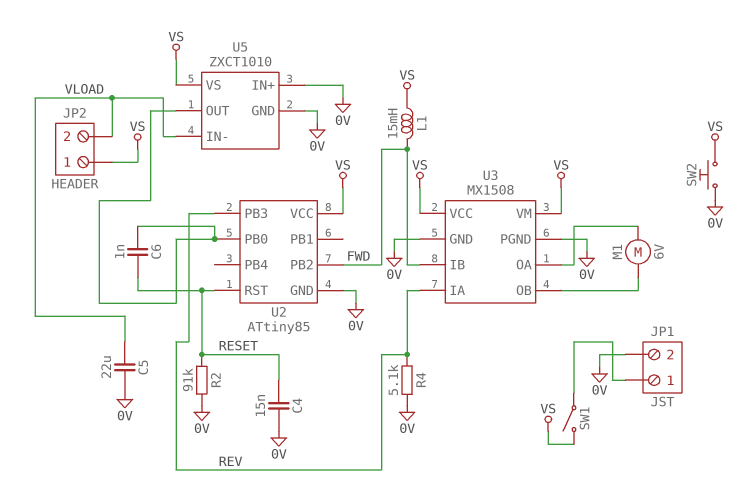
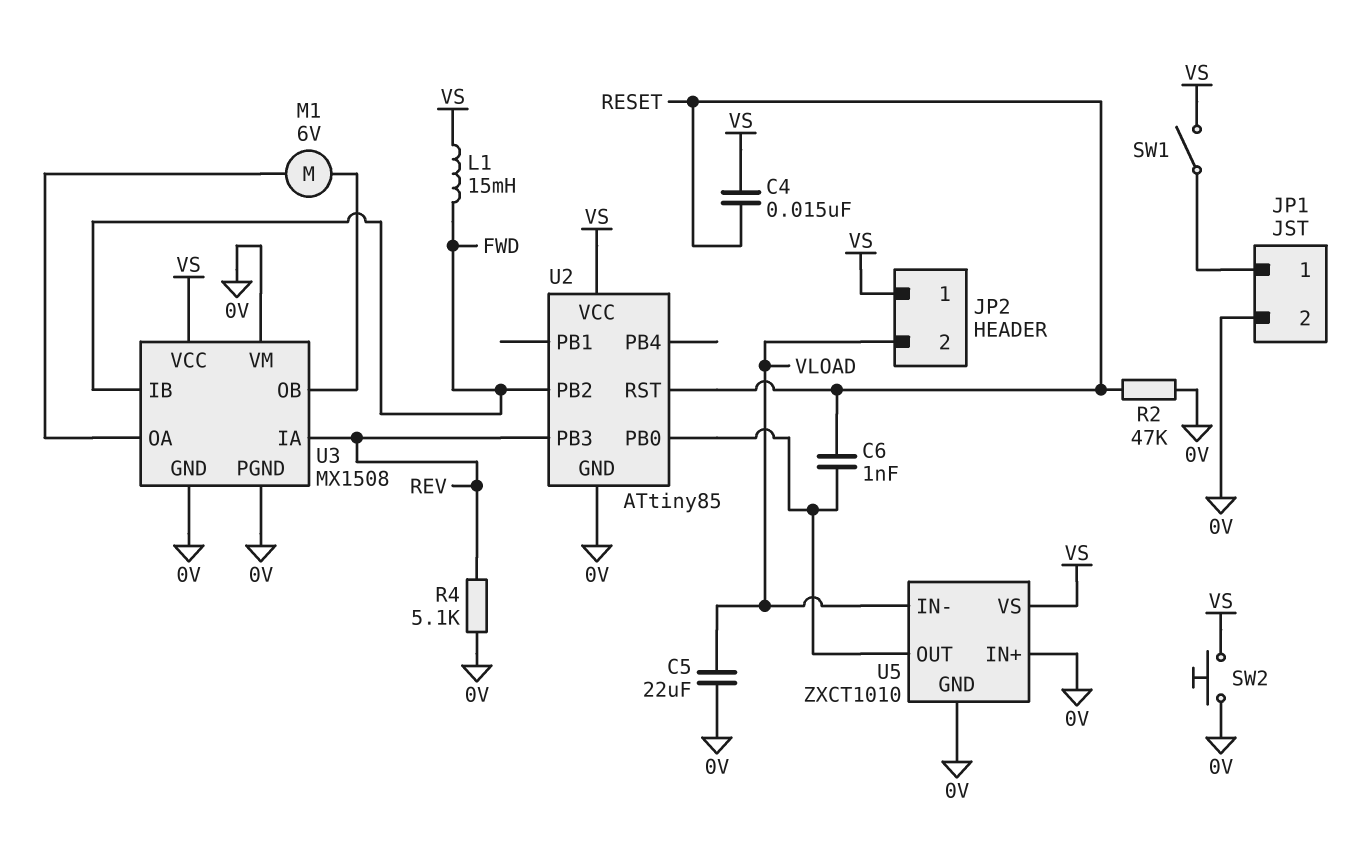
C4: 15nF (0V, RESET) -> 15nF (RESET, VS)
R2: 91k (0V, RESET) -> 47k (0V, RESET)
U3 pin VM: VS -> 0V

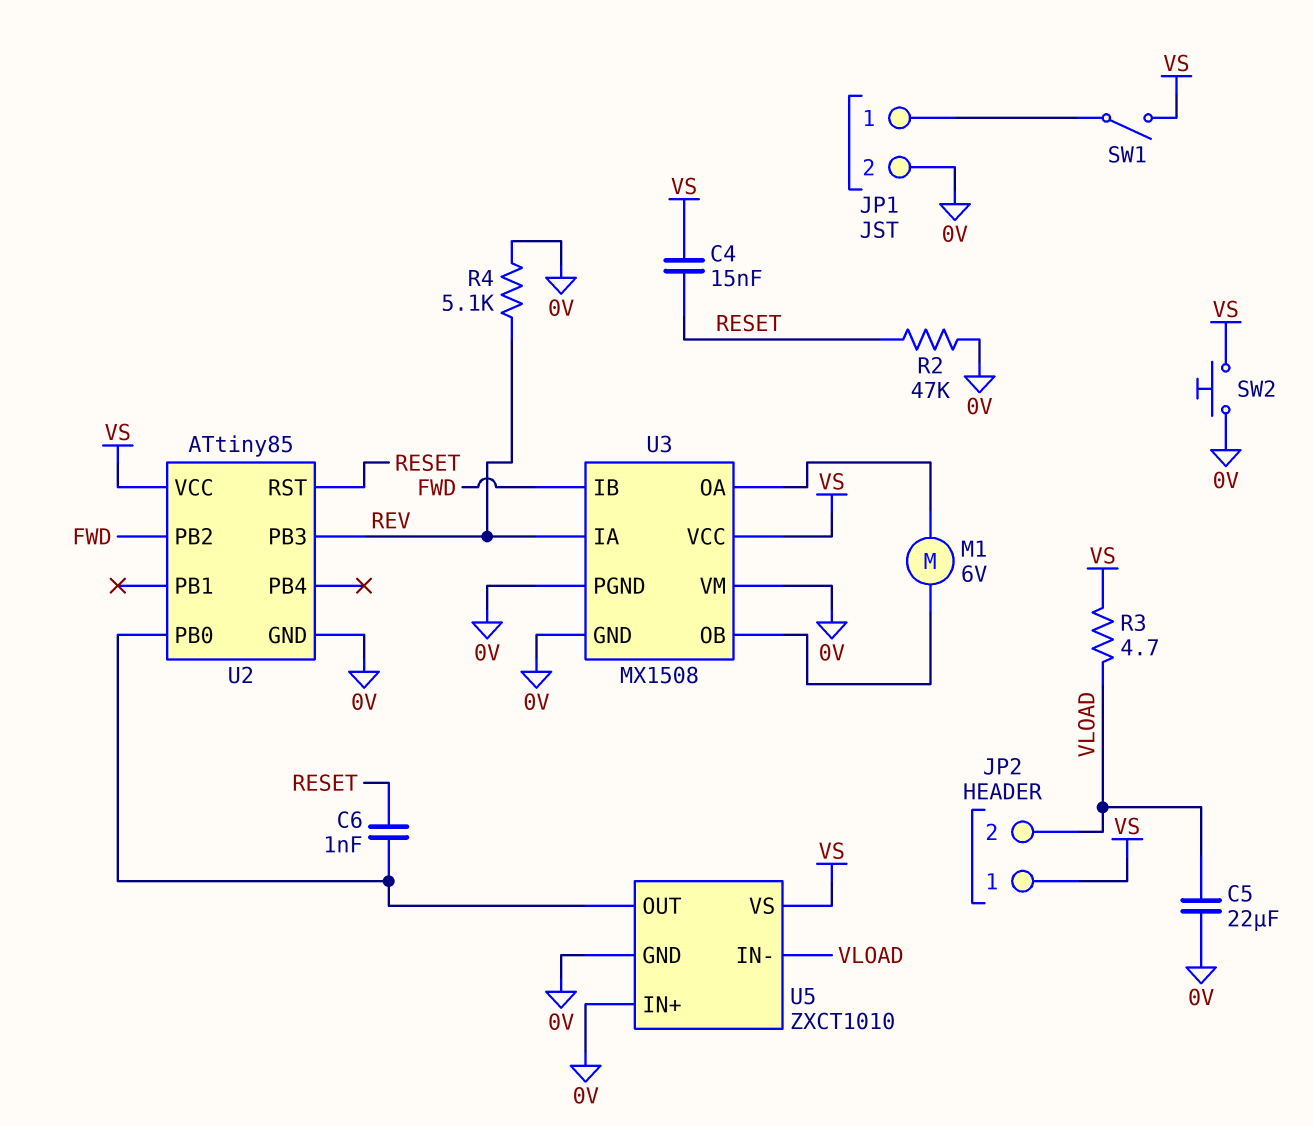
L1: 15mH (FWD, VS) -> none
R3: none -> 4.7 (VLOAD, VS)

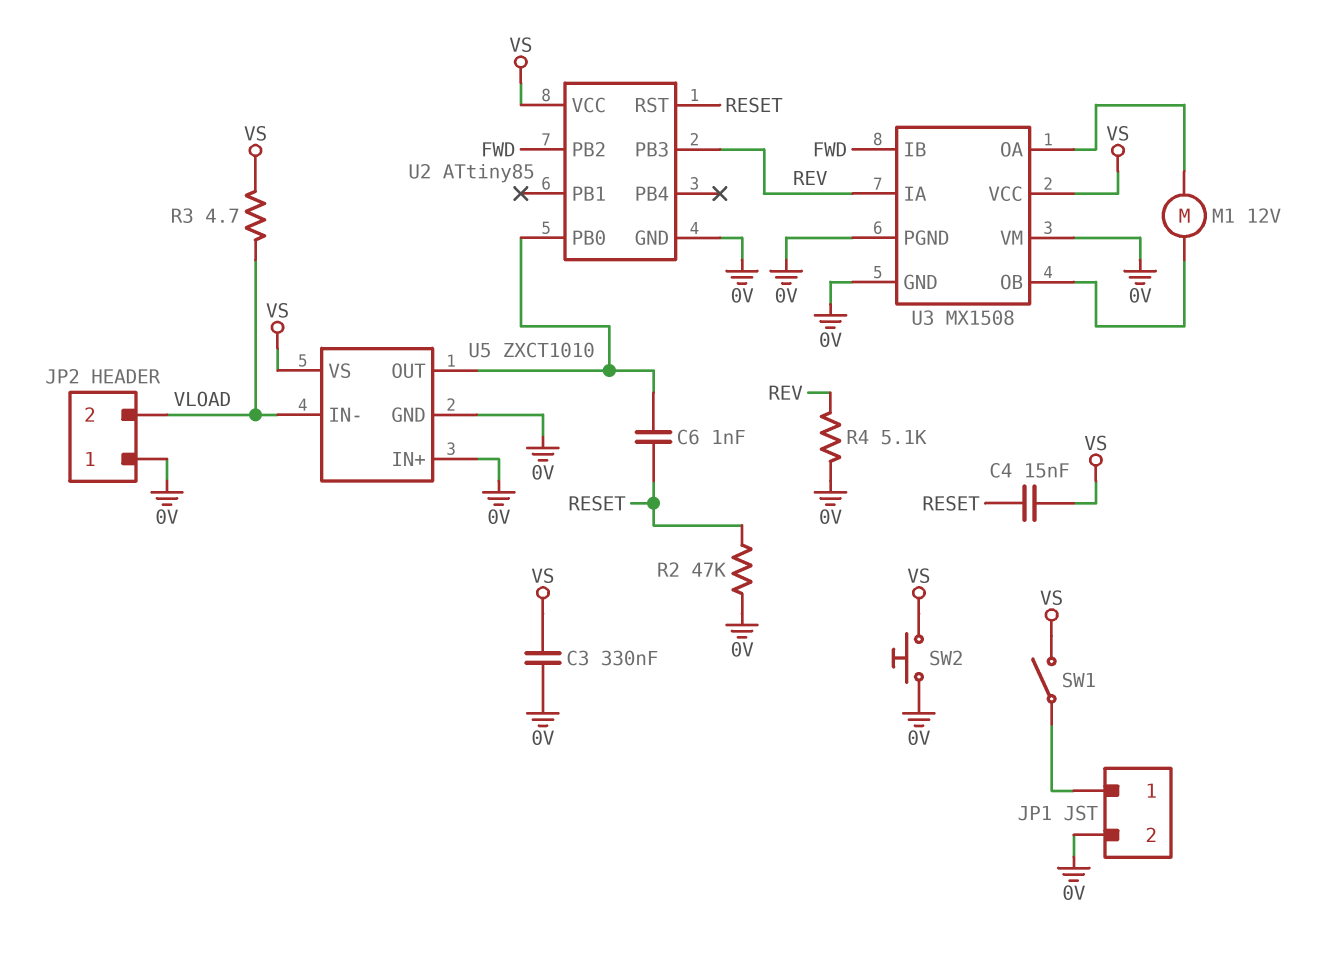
C3: none -> 330nF (0V, VS)
C5: 22uF (0V, VLOAD) -> none
JP2 pin 1: VS -> 0V
M1: motor 6V (U3/OA, U3/OB) -> motor 12V (U3/OA, U3/OB)

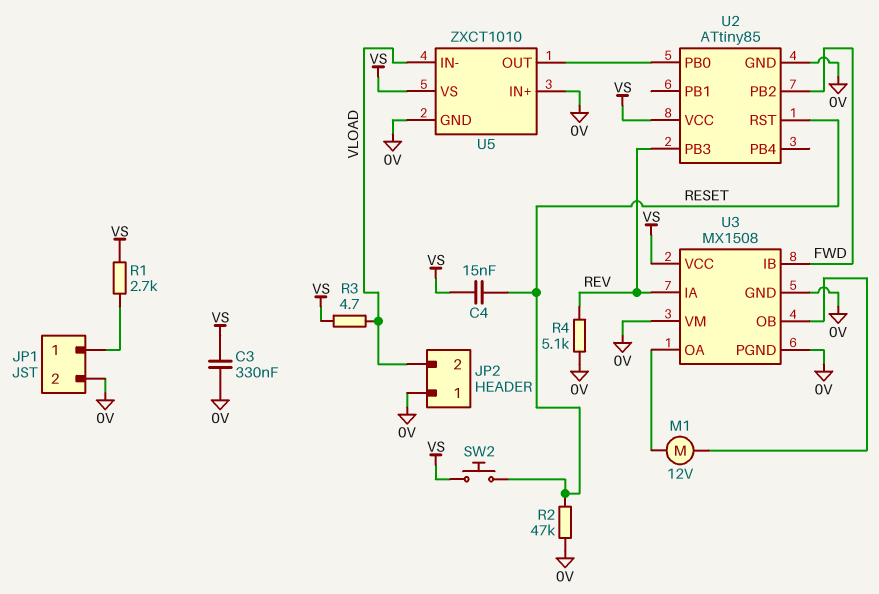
C6: 1nF (RESET, U2/PB0) -> none
R1: none -> 2.7k (JP1/1, VS)
SW1: switch (JP1/1, VS) -> none
SW2: button (0V, VS) -> button (RESET, VS)

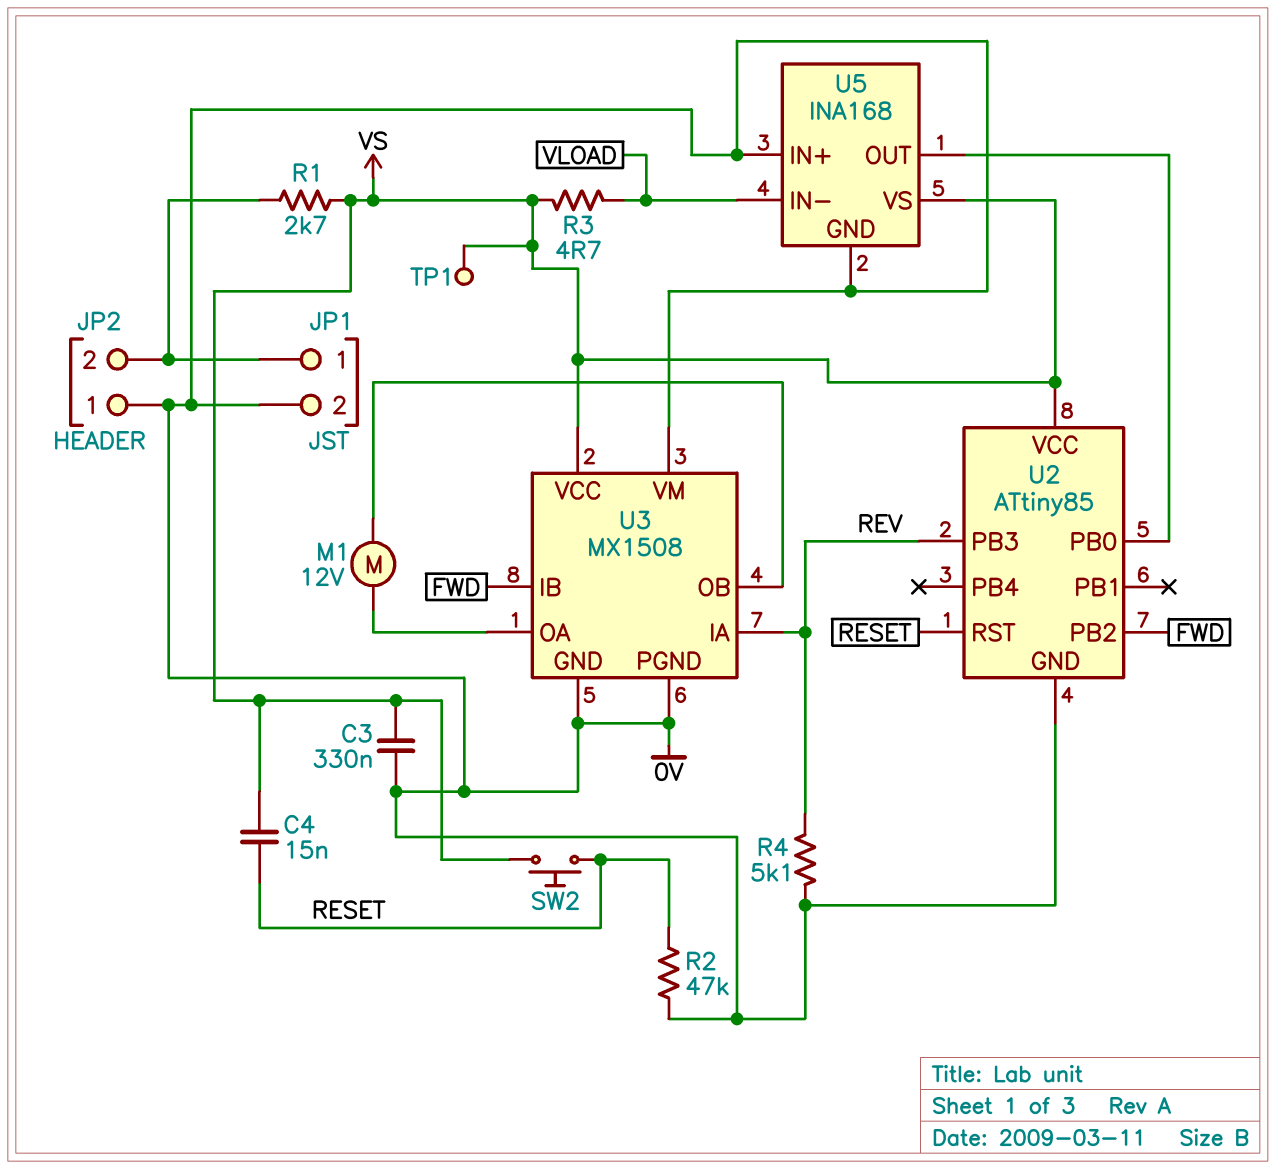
JP2 pin 2: VLOAD -> JP1/1
TP1: none -> test point (VS)
U5: ZXCT1010 -> INA168

